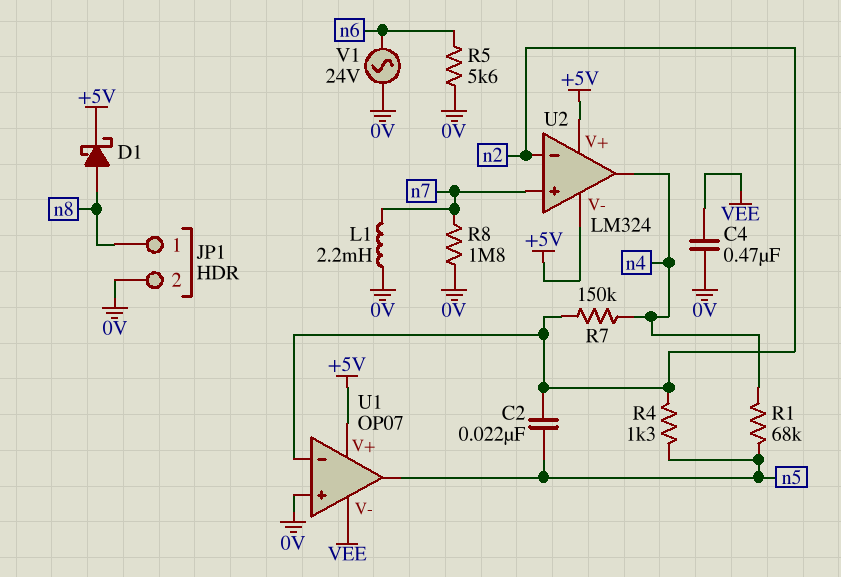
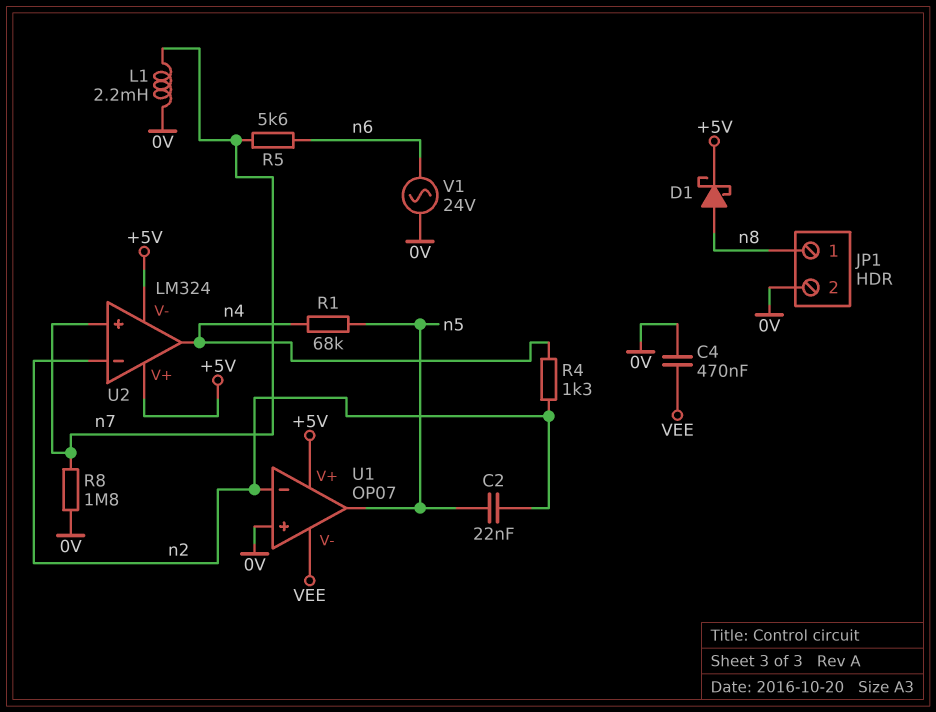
R4: 1.3k (n2, n5) -> 1.3k (n2, n4)
R5: 5.6k (0V, n6) -> 5.6k (n6, n7)
R7: 150k (n2, n4) -> none

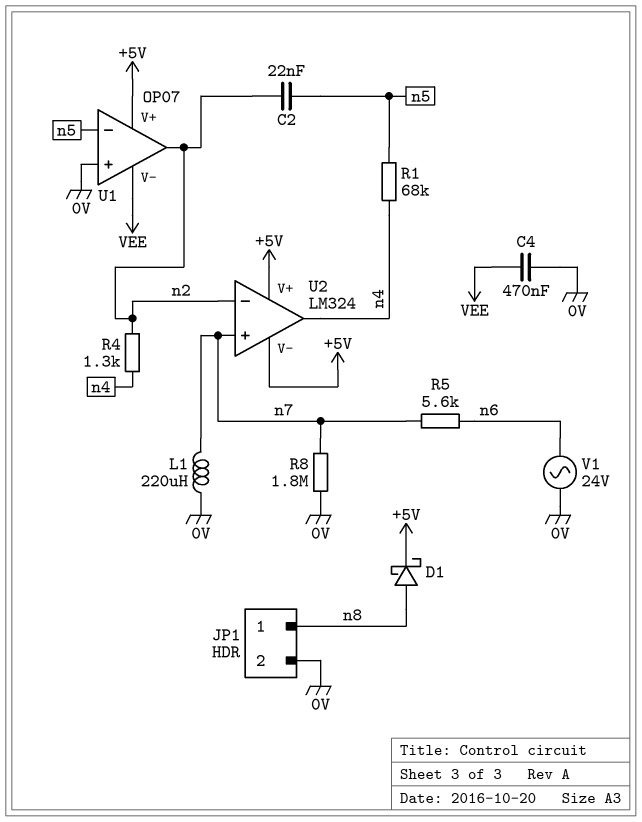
L1: 2.2mH (0V, n7) -> 220uH (0V, n7)
U1 pin in-: n2 -> n5
U1 pin out: n5 -> n2

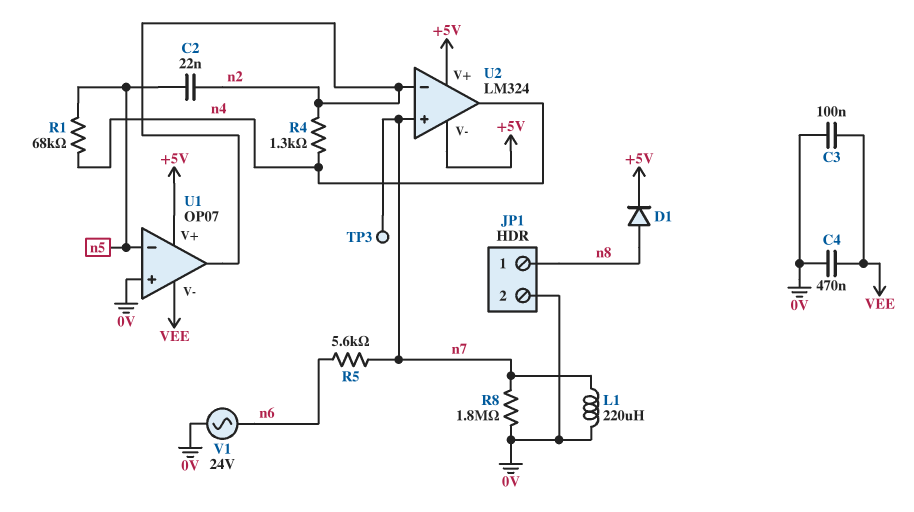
C3: none -> 100nF (0V, VEE)
D1: schottky (A n8, K +5V) -> diode (A n8, K +5V)
TP3: none -> test point (n7)

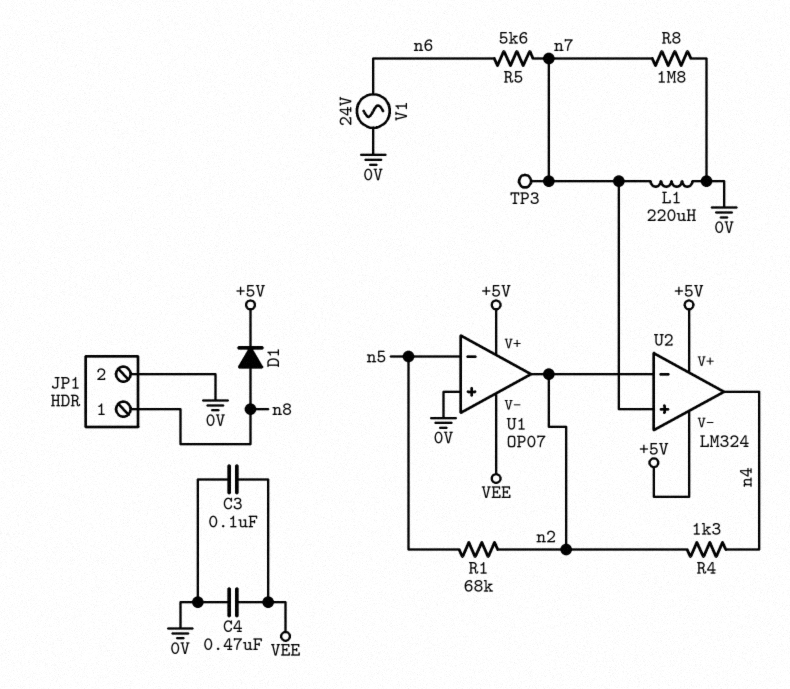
C2: 22nF (n2, n5) -> none
R1: 68k (n4, n5) -> 68k (n2, n5)

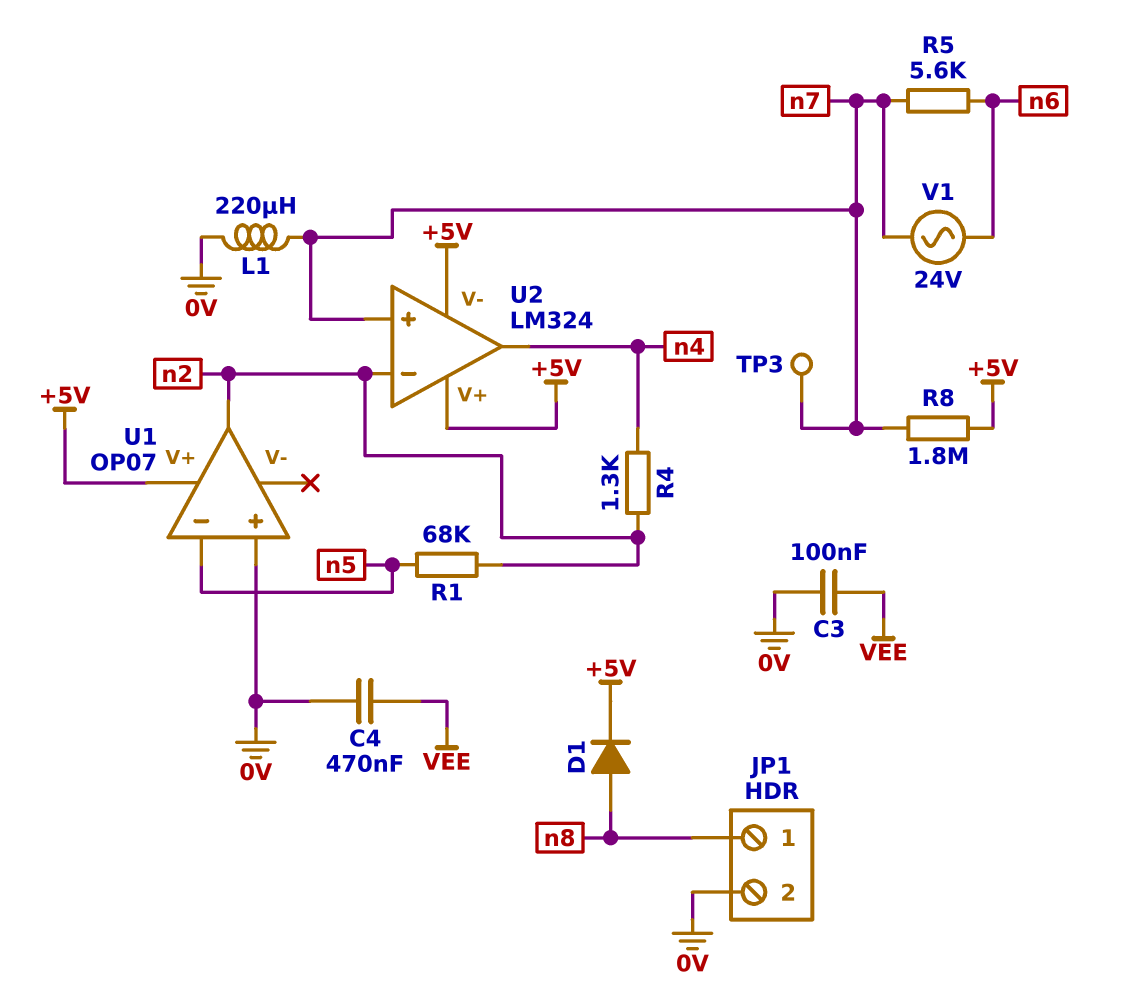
R8: 1.8M (0V, n7) -> 1.8M (+5V, n7)
U1 pin V-: VEE -> none
V1: AC 24V (0V, n6) -> AC 24V (n6, n7)

